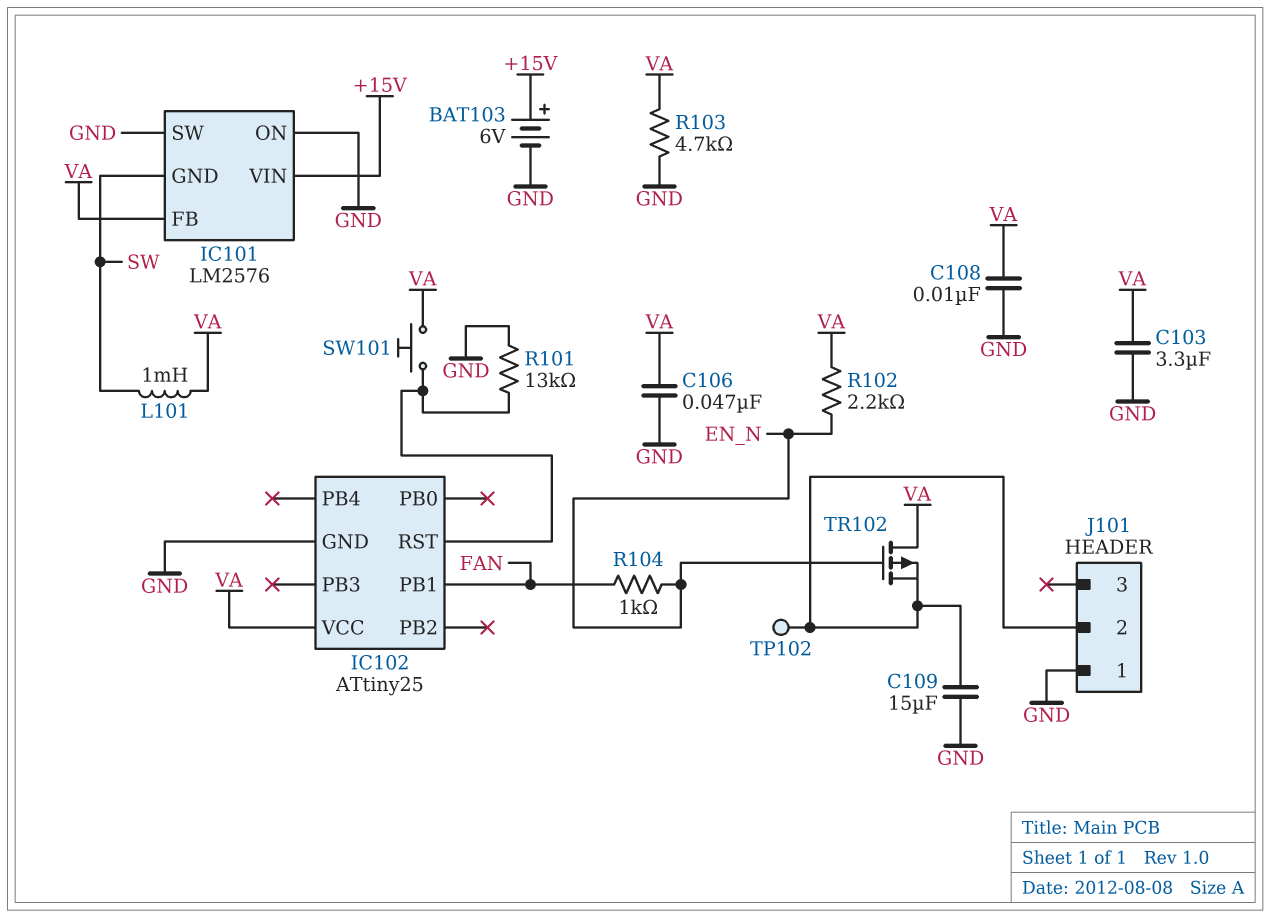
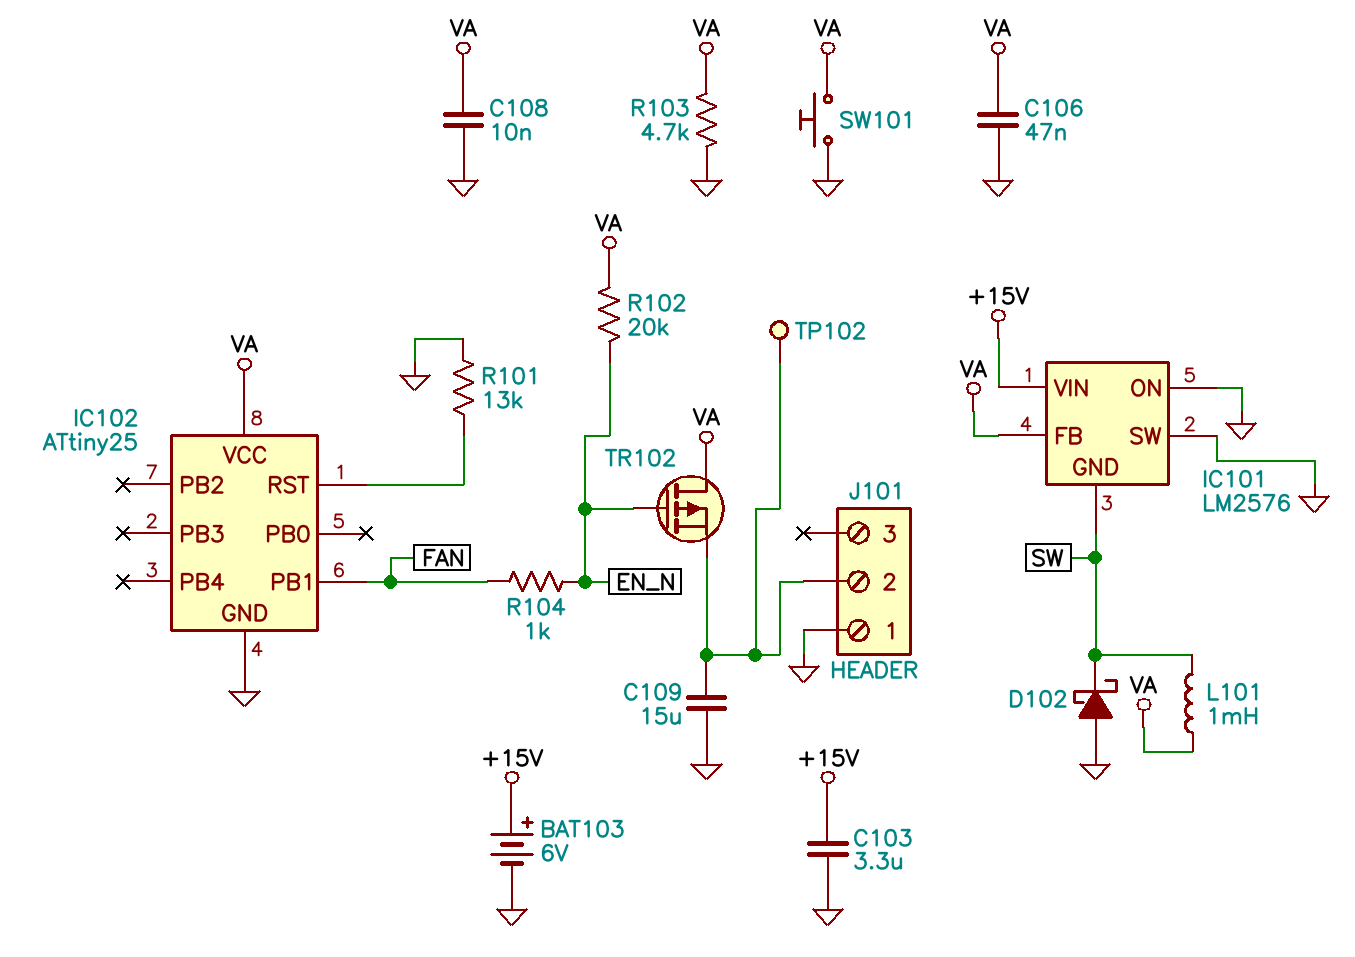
C103: 3.3uF (GND, VA) -> 3.3uF (+15V, GND)
D102: none -> schottky (A GND, K SW)
R102: 2.2k (EN_N, VA) -> 20k (EN_N, VA)
SW101: button (IC102/RST, VA) -> button (GND, VA)

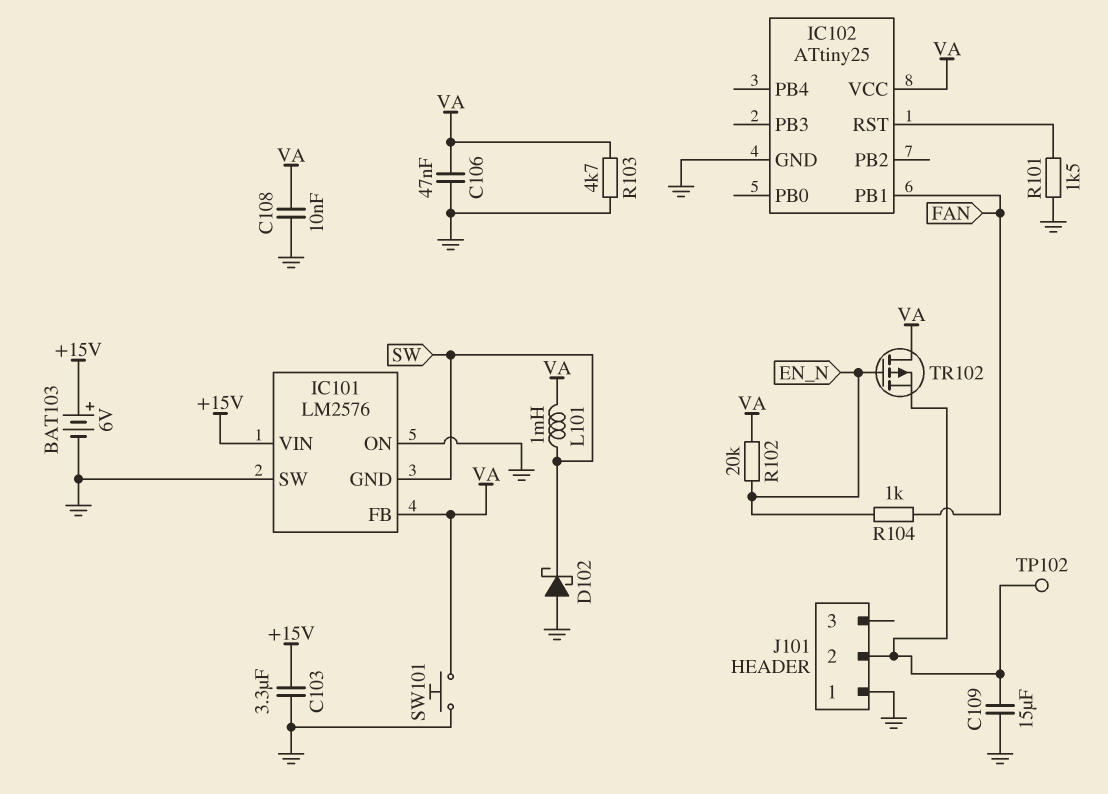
R101: 13k (GND, IC102/RST) -> 1.5k (GND, IC102/RST)

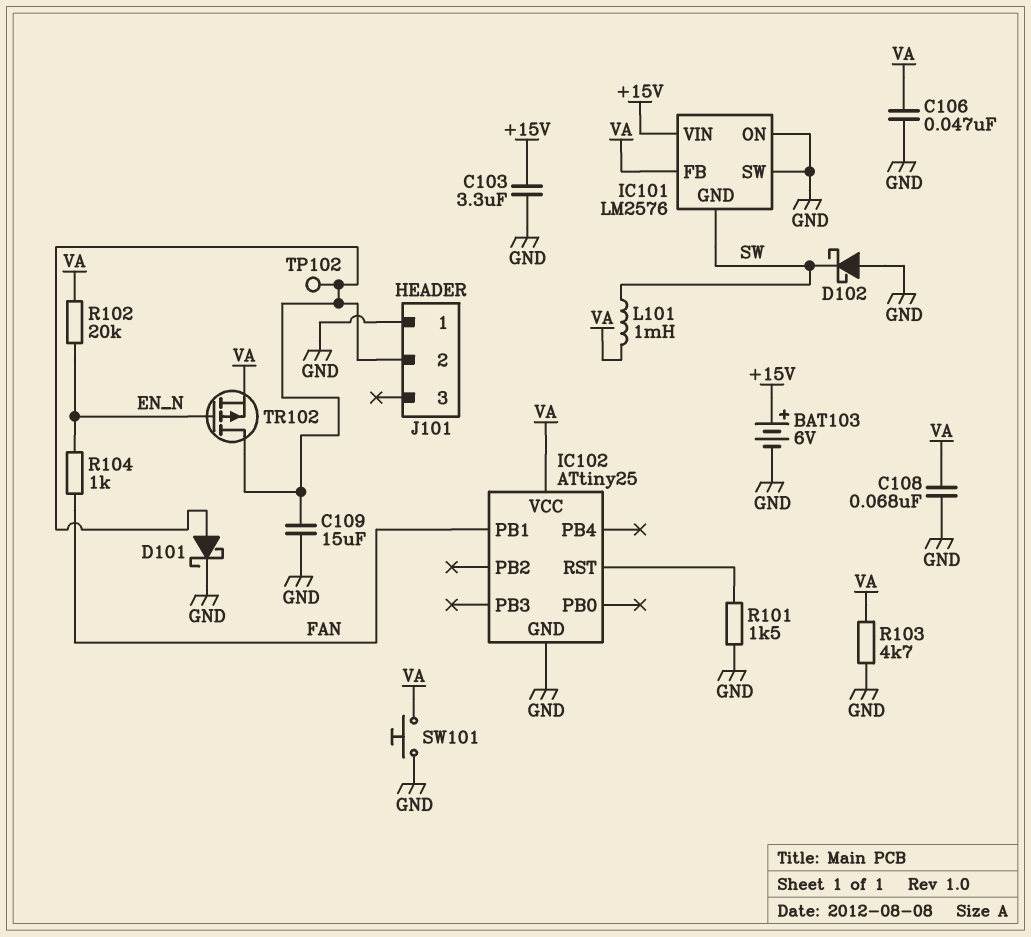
C108: 10nF (GND, VA) -> 68nF (GND, VA)
D101: none -> schottky (A J101/2, K GND)
TR102: PMOS (G EN_N, D VA, S J101/2) -> PMOS (G EN_N, D J101/2, S VA)

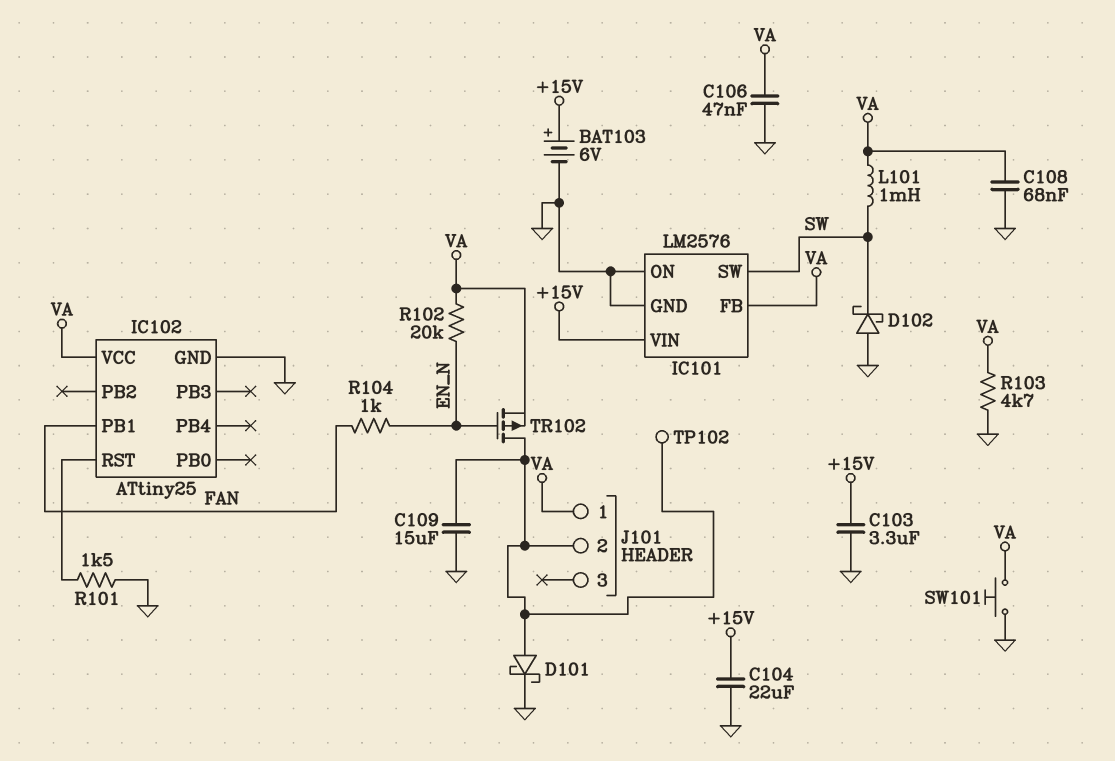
C104: none -> 22uF (+15V, GND)
IC101 pin GND: SW -> GND
IC101 pin SW: GND -> SW
J101 pin 1: GND -> VA

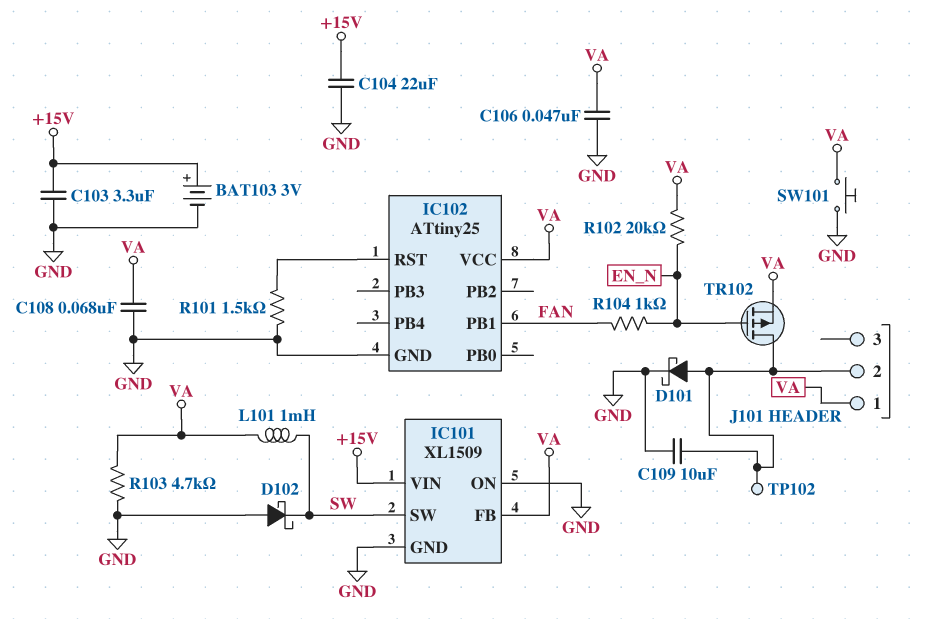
BAT103: 6V (plus +15V, minus GND) -> 3V (plus +15V, minus GND)
C109: 15uF (GND, J101/2) -> 10uF (GND, J101/2)
IC101: LM2576 -> XL1509

